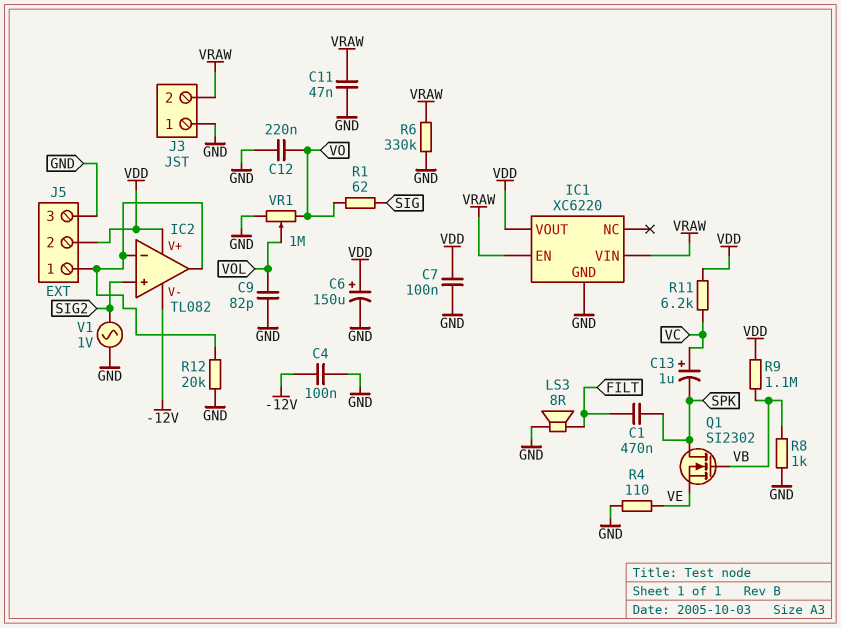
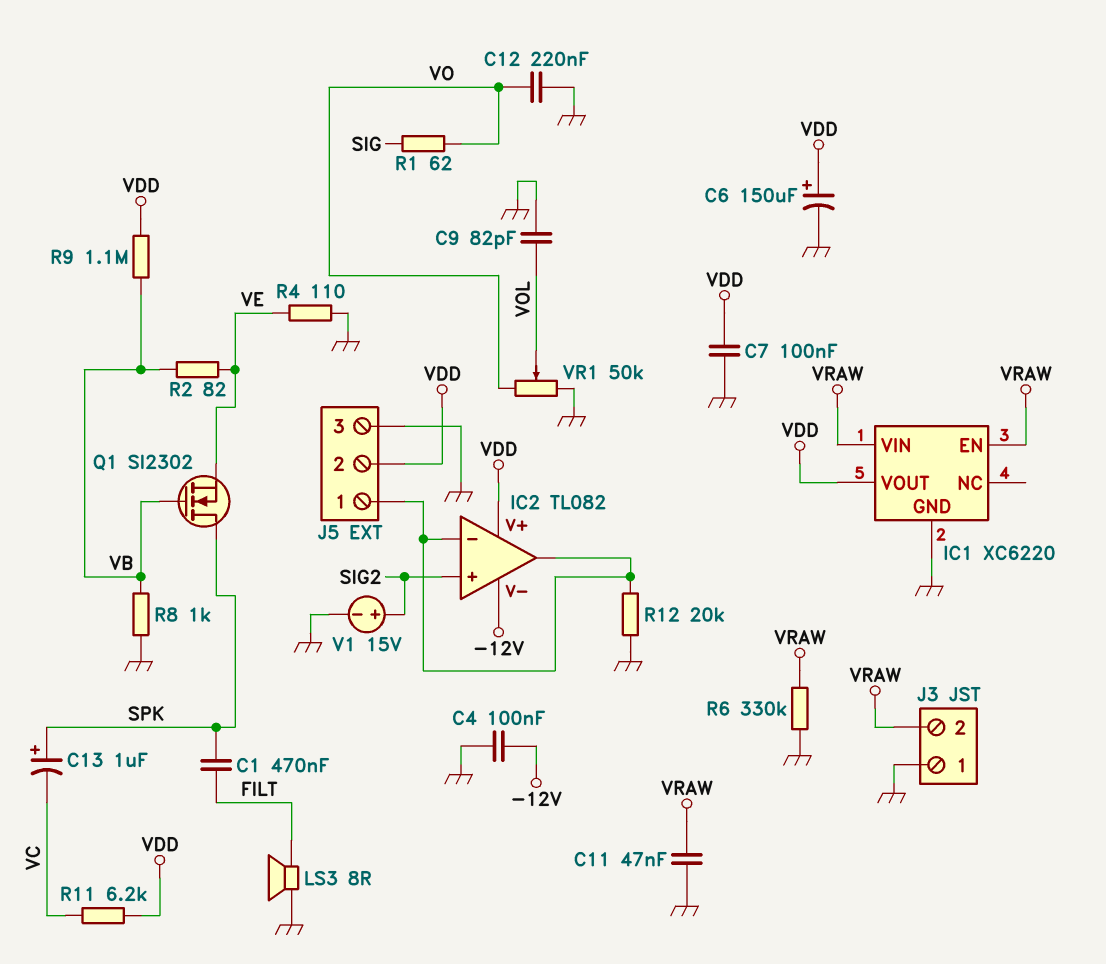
C13: 1uF (plus VC, minus SPK) -> 1uF (plus SPK, minus VC)
R2: none -> 82 (VB, VE)
V1: AC 1V (GND, SIG2) -> 15V (plus SIG2, minus GND)
VR1: 1M (GND, VO, wiper VOL) -> 50k (GND, VO, wiper VOL)

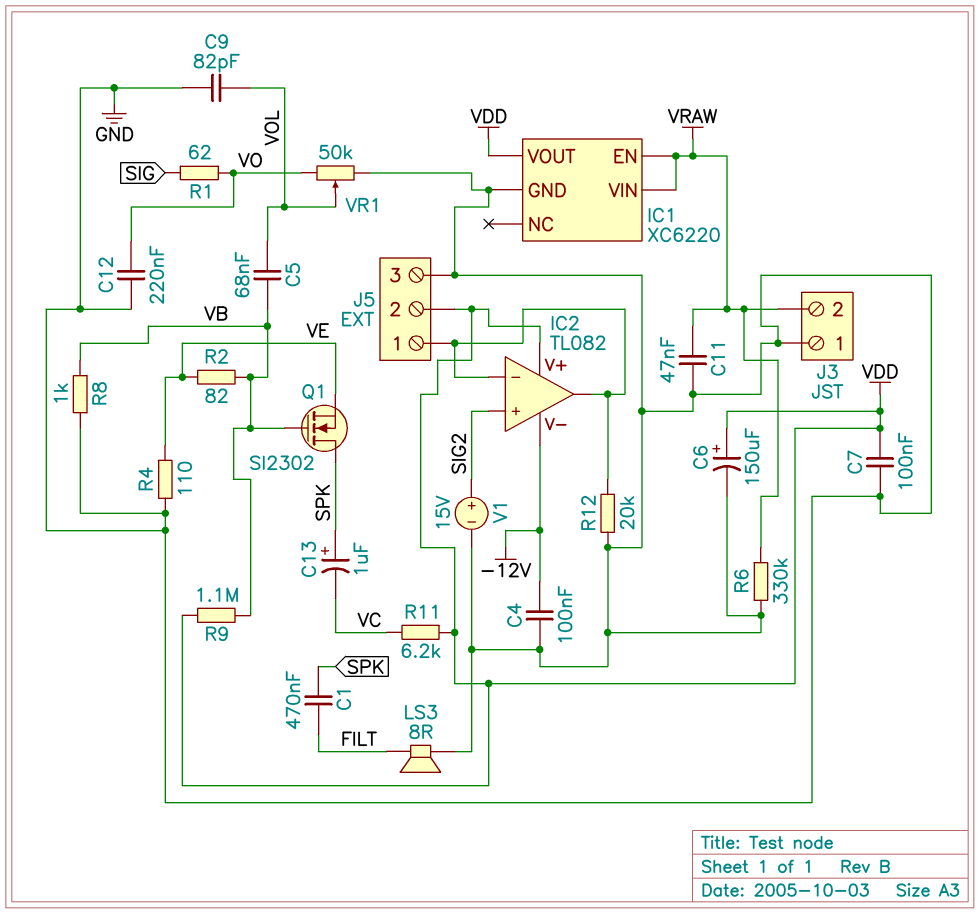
C5: none -> 68nF (VB, VOL)

